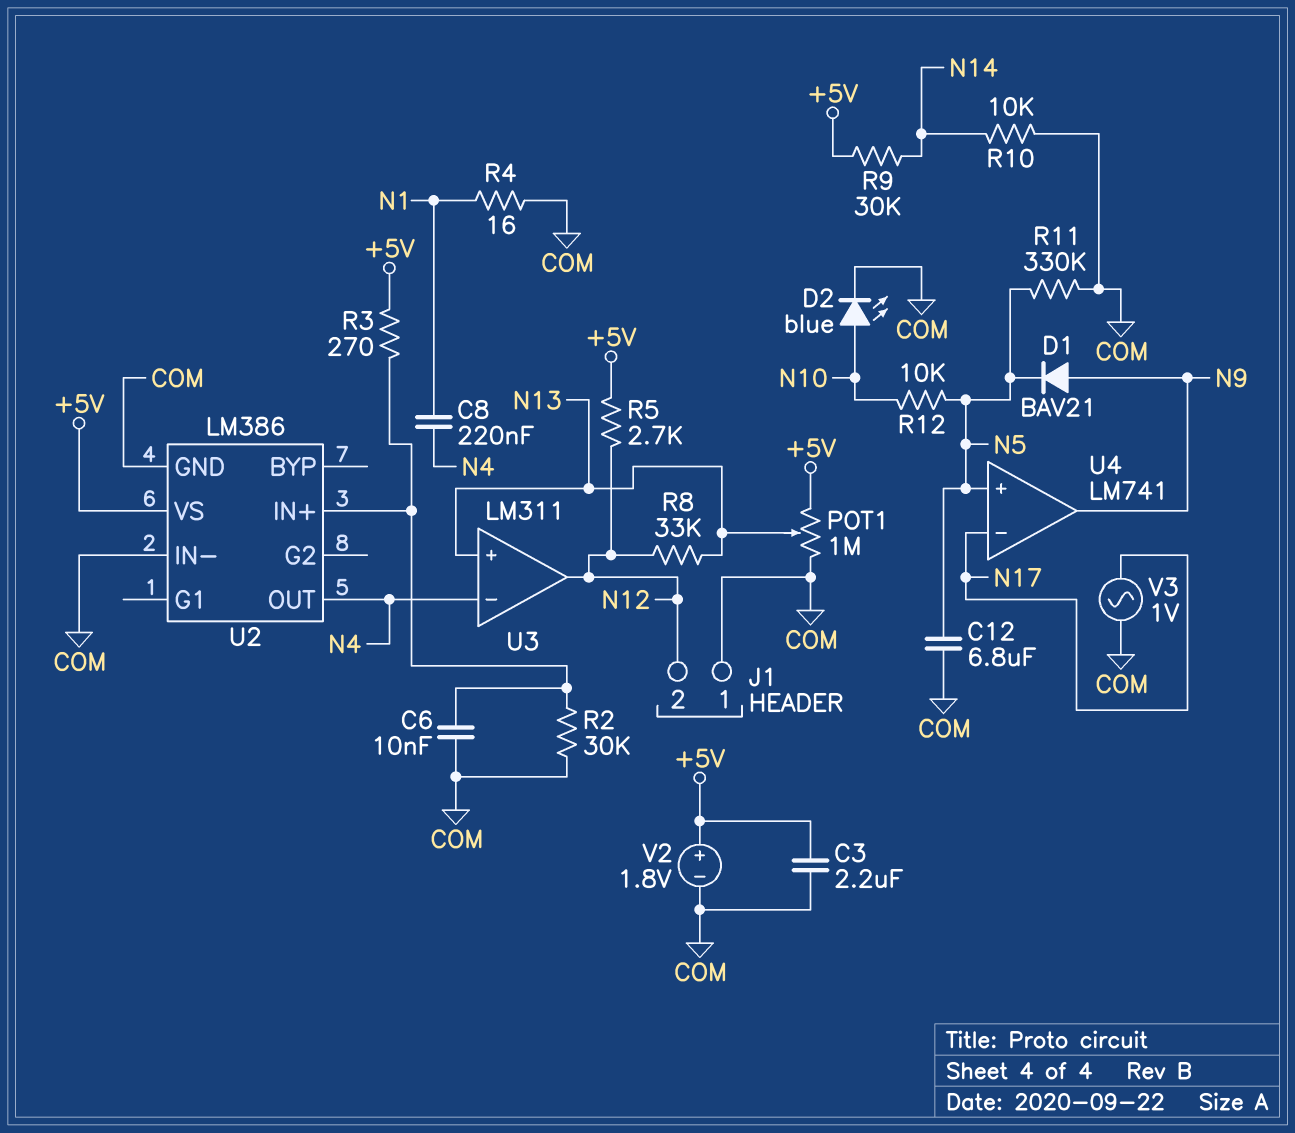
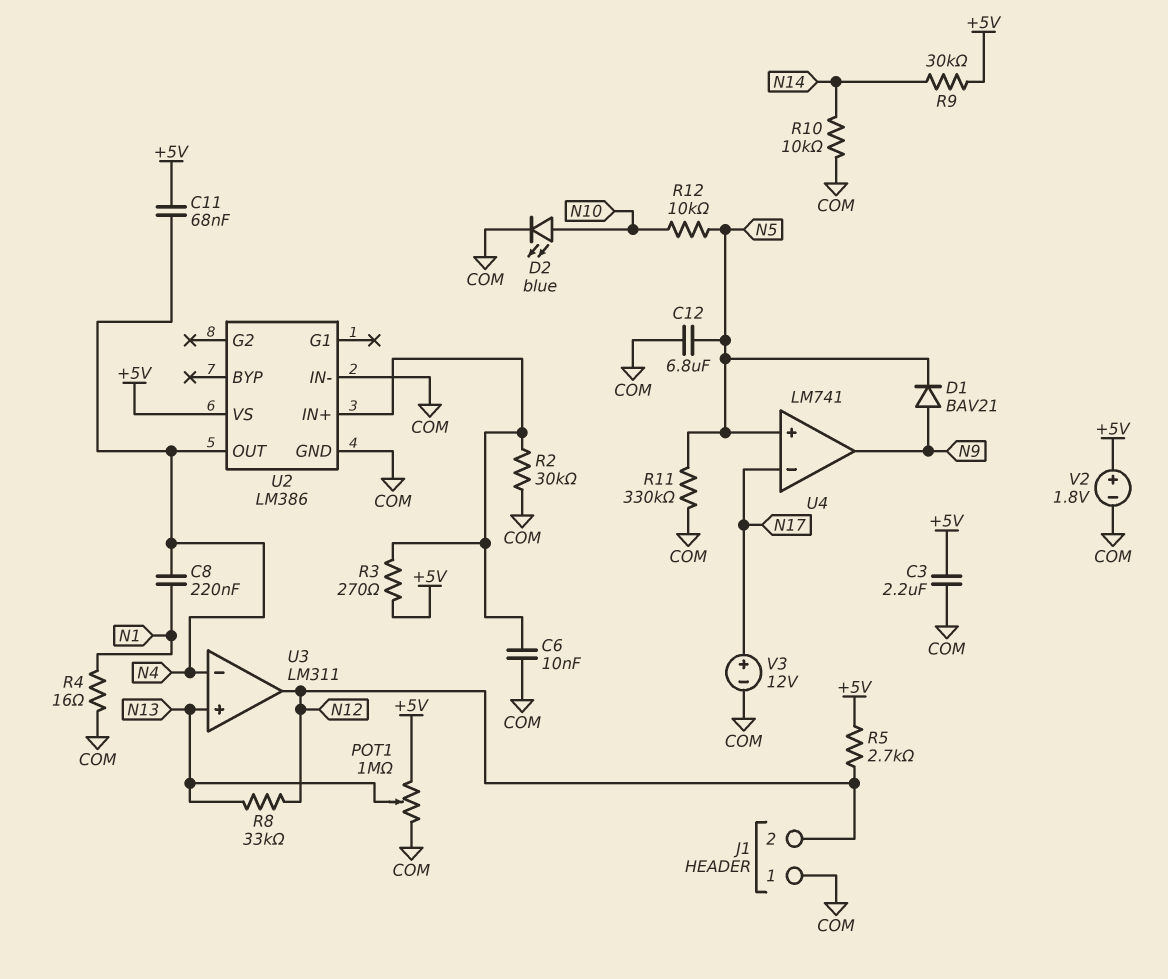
C11: none -> 68nF (+5V, N4)
V3: AC 1V (COM, N17) -> 12V (plus N17, minus COM)

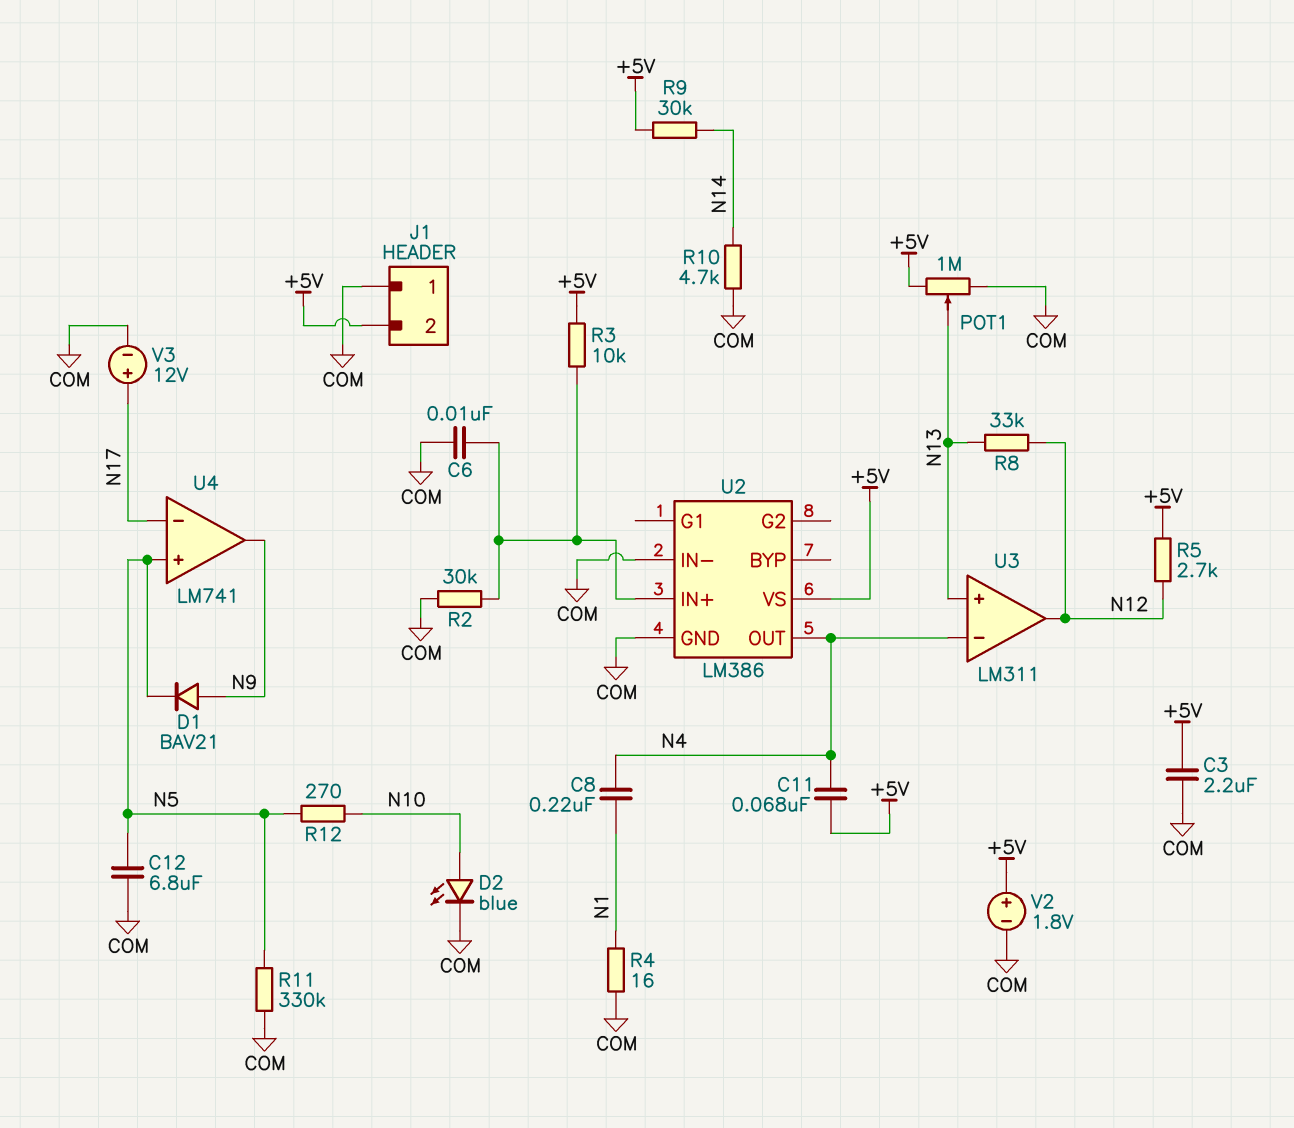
J1 pin 2: N12 -> +5V
R3: 270 (+5V, U2/IN+) -> 10k (+5V, U2/IN+)
R10: 10k (COM, N14) -> 4.7k (COM, N14)
R12: 10k (N5, N10) -> 270 (N5, N10)

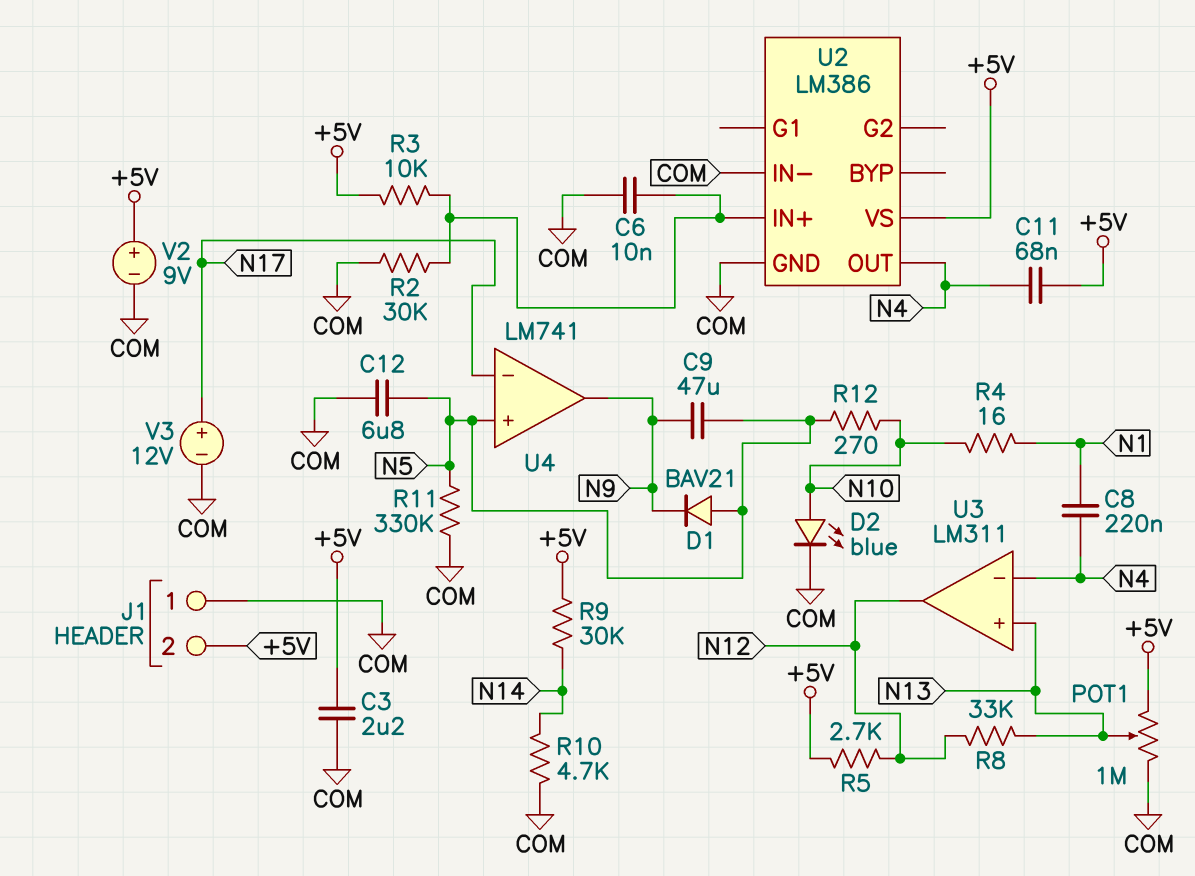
C9: none -> 47uF (N5, N9)
D1: diode BAV21 (A N9, K N5) -> diode BAV21 (A N5, K N9)
R4: 16 (COM, N1) -> 16 (N1, N10)
V2: 1.8V (plus +5V, minus COM) -> 9V (plus +5V, minus COM)

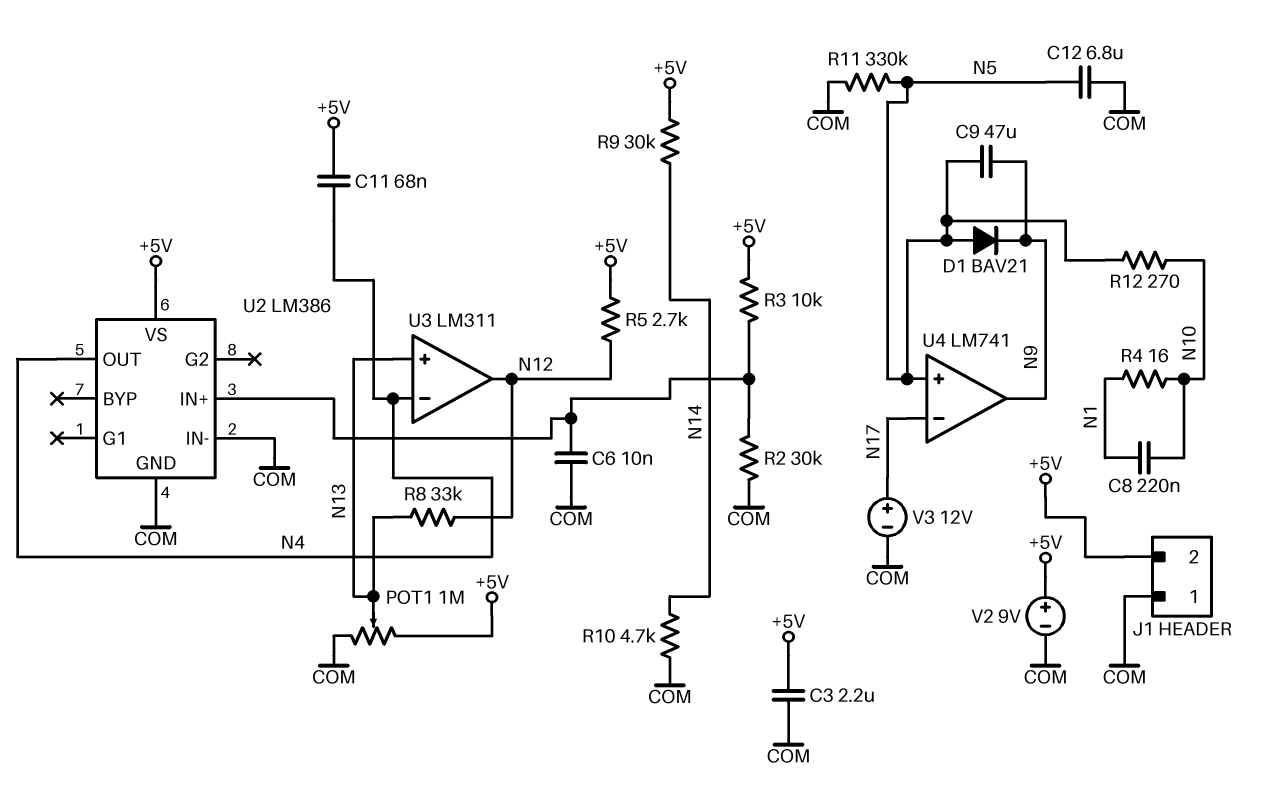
C8: 220nF (N1, N4) -> 220nF (N1, N10)
D2: LED blue (A N10, K COM) -> none

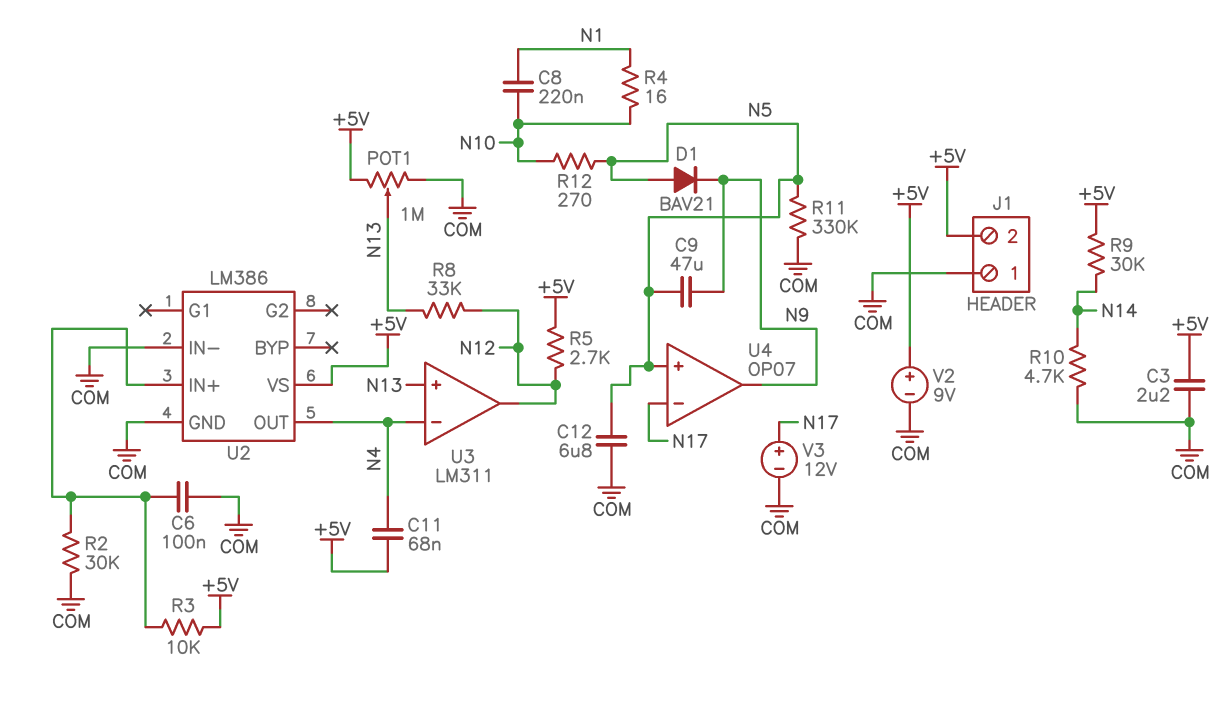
C6: 10nF (COM, U2/IN+) -> 100nF (COM, U2/IN+)
U4: LM741 -> OP07

